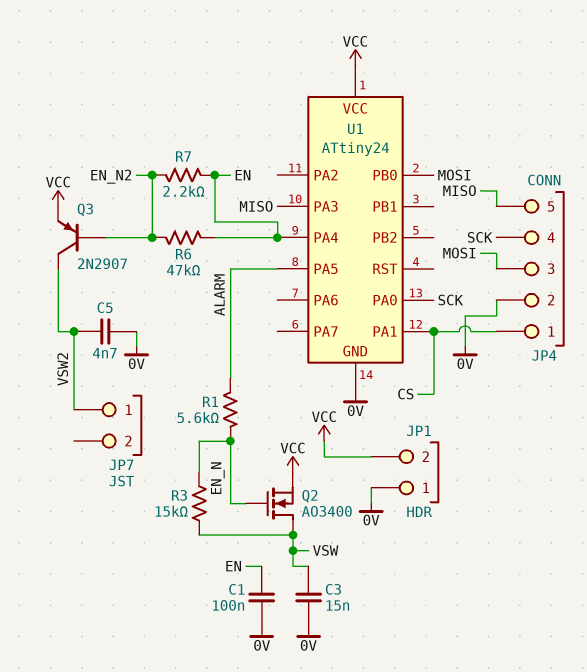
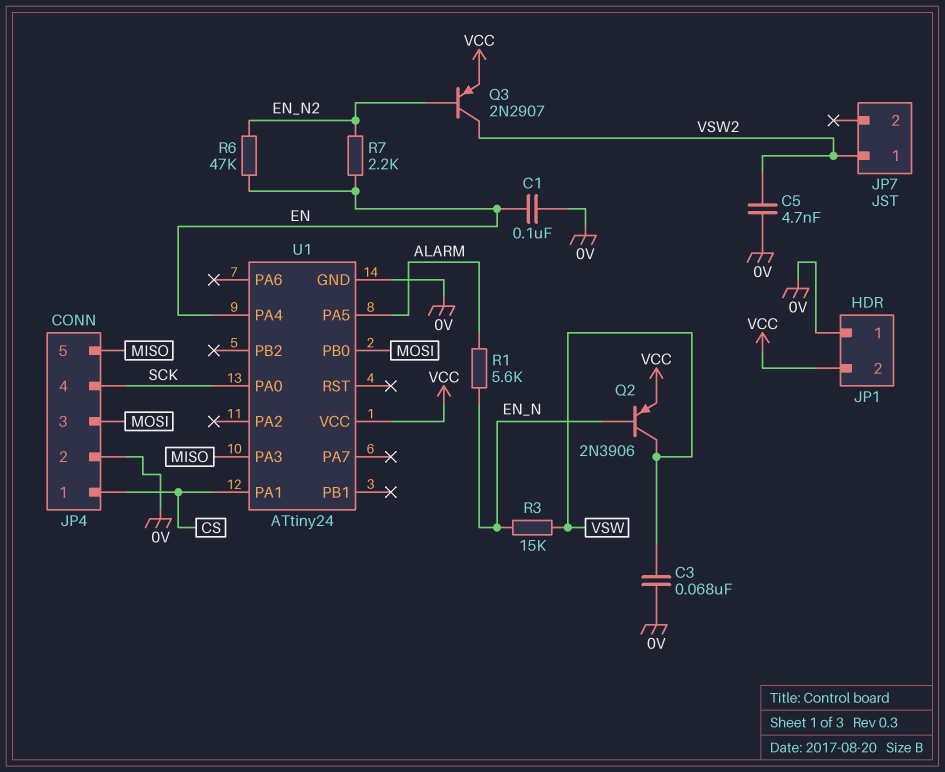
C3: 15nF (0V, VSW) -> 68nF (0V, VSW)
Q2: NMOS AO3400 (G EN_N, D VSW, S VCC) -> PNP 2N3906 (B EN_N, C VSW, E VCC)

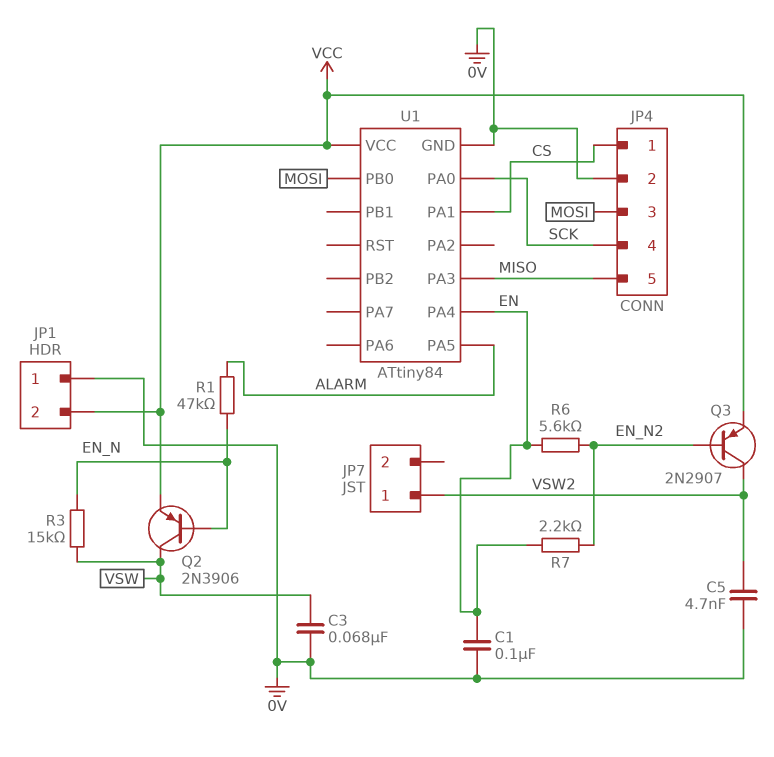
R1: 5.6k (ALARM, EN_N) -> 47k (ALARM, EN_N)
R6: 47k (EN, EN_N2) -> 5.6k (EN, EN_N2)
U1: ATtiny24 -> ATtiny84

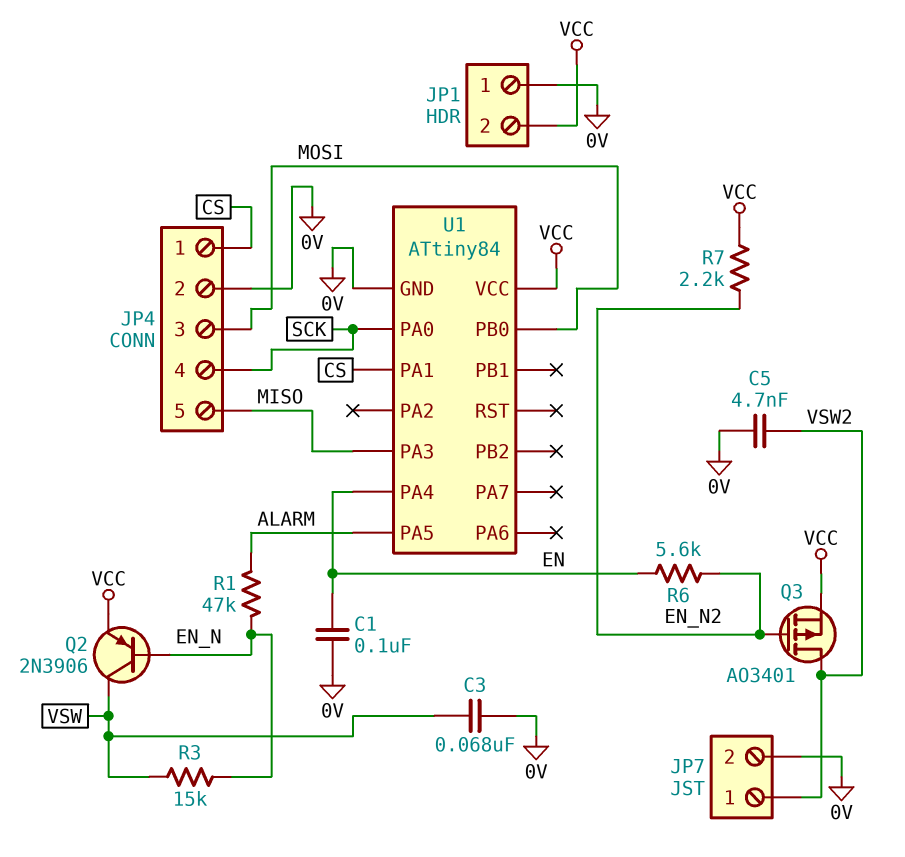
JP7 pin 2: none -> 0V
Q3: PNP 2N2907 (B EN_N2, C VSW2, E VCC) -> PMOS AO3401 (G EN_N2, D VSW2, S VCC)
R7: 2.2k (EN, EN_N2) -> 2.2k (EN_N2, VCC)

